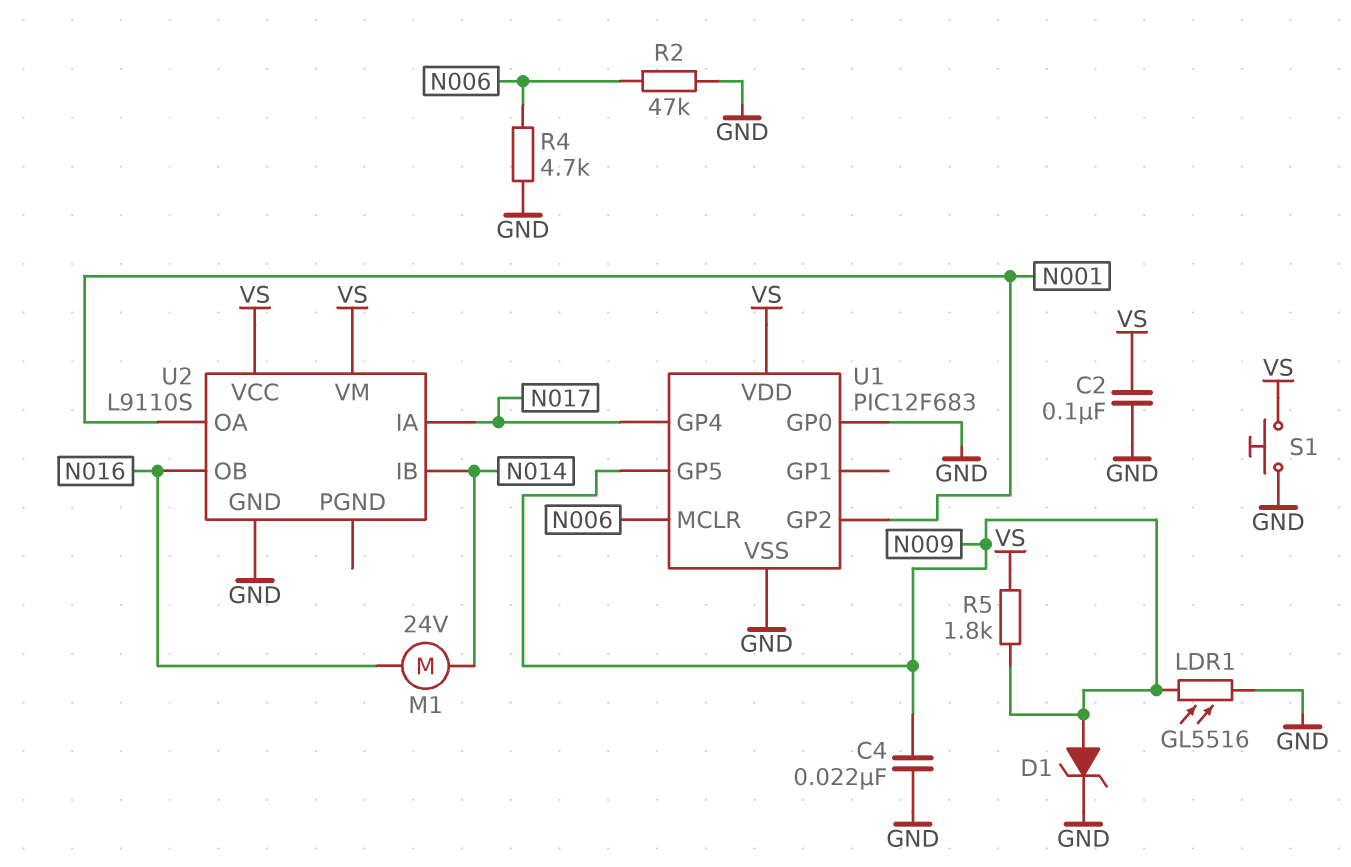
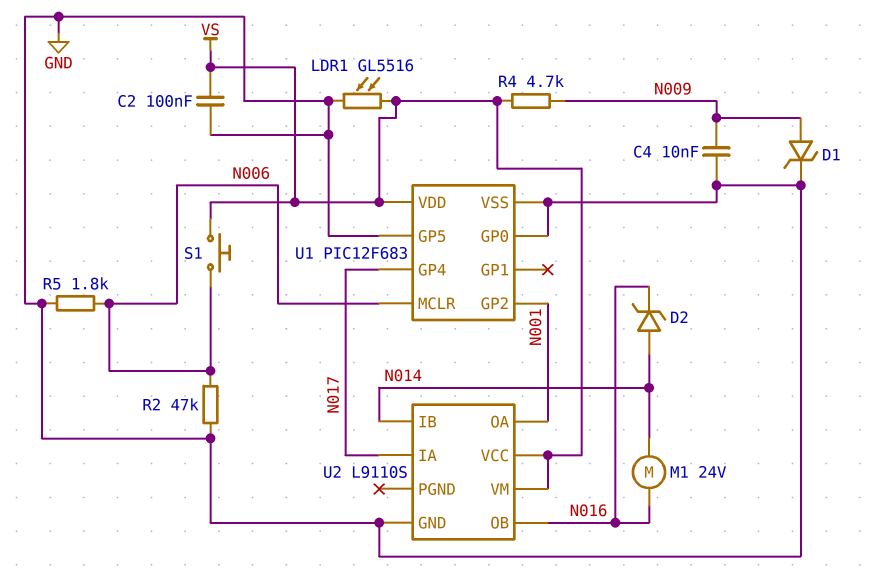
C4: 22nF (GND, N009) -> 10nF (GND, N009)
D2: none -> zener (A N014, K N016)
LDR1: GL5516 (GND, N009) -> GL5516 (GND, VS)
R4: 4.7k (GND, N006) -> 4.7k (N009, VS)
R5: 1.8k (N009, VS) -> 1.8k (GND, N006)
S1: button (GND, VS) -> button (N006, VS)
U1 pin GP5: N009 -> GND

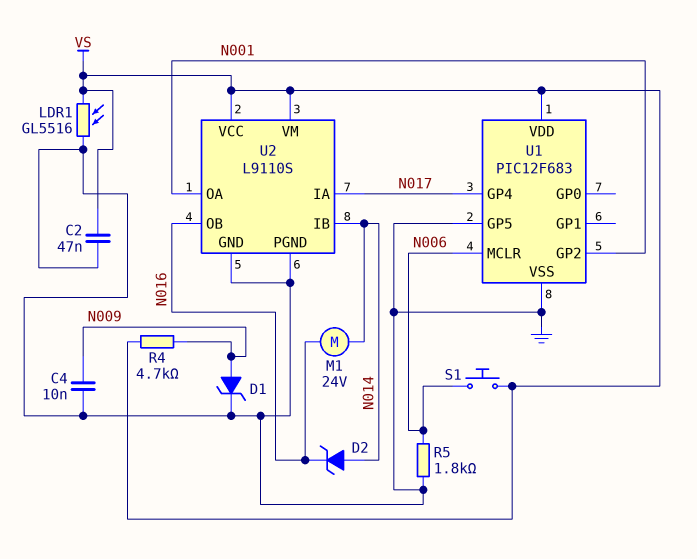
C2: 100nF (GND, VS) -> 47nF (GND, VS)
R2: 47k (GND, N006) -> none
U1 pin GP0: GND -> none
U2 pin PGND: none -> GND

